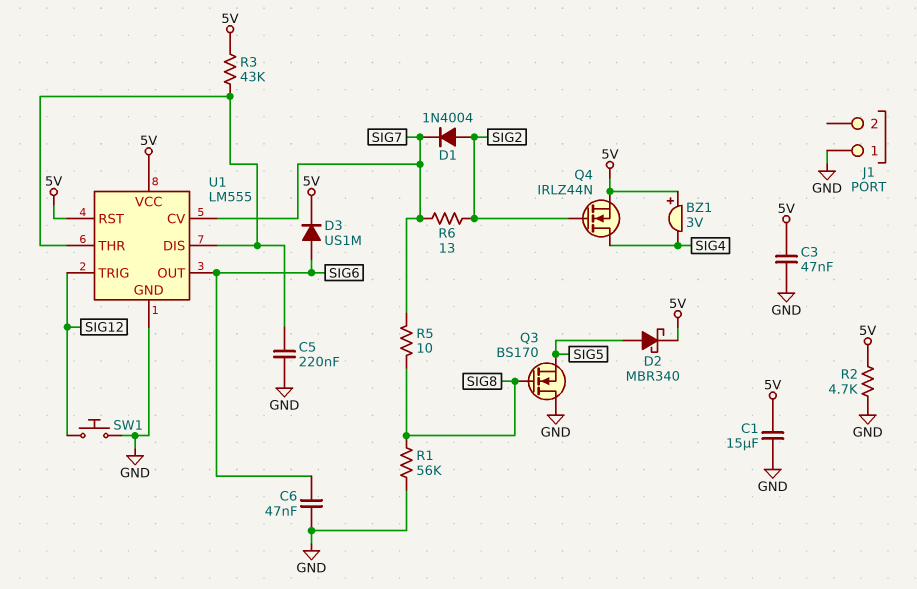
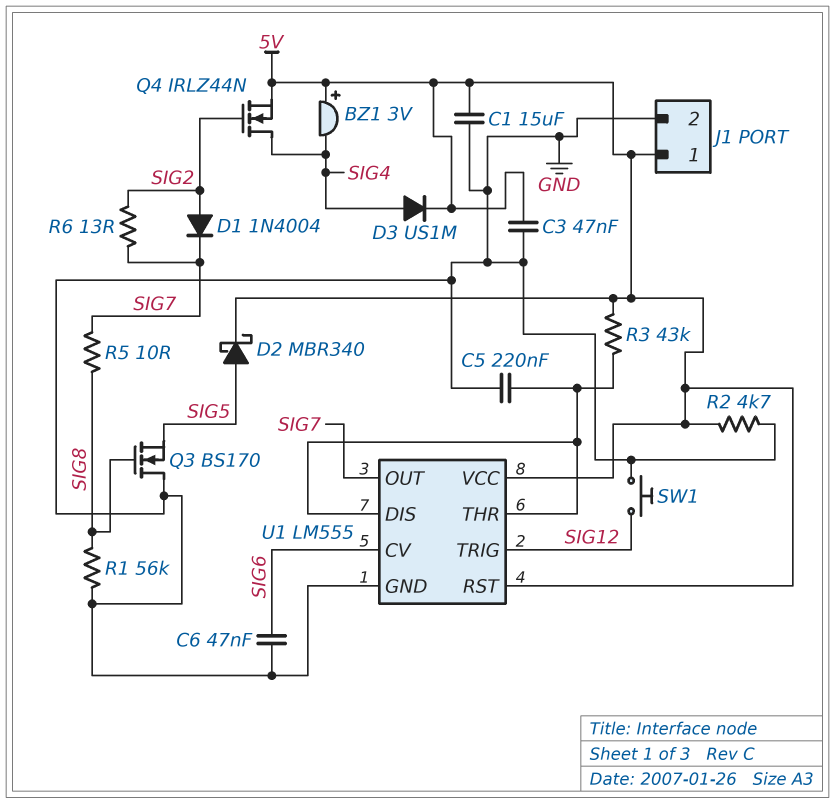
D3: diode US1M (A SIG6, K 5V) -> diode US1M (A SIG4, K 5V)
J1 pin 1: GND -> 5V
J1 pin 2: none -> GND
U1 pin CV: SIG7 -> SIG6
U1 pin OUT: SIG6 -> SIG7

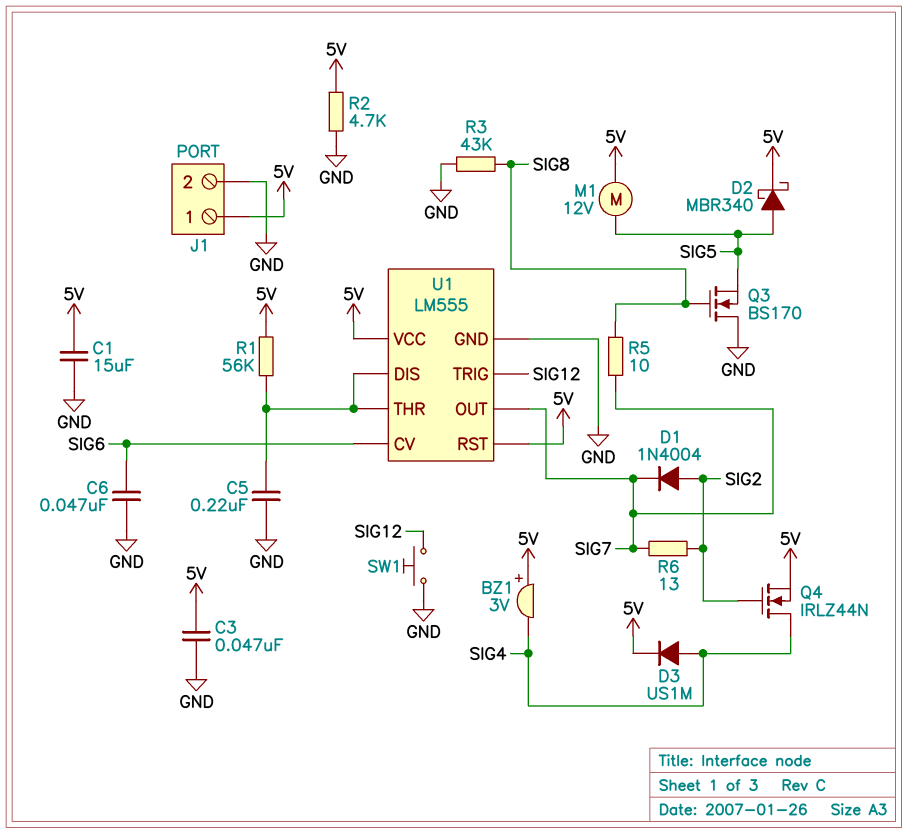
M1: none -> motor 12V (5V, SIG5)
R1: 56k (GND, SIG8) -> 56k (5V, U1/DIS)
R3: 43k (5V, U1/DIS) -> 43k (GND, SIG8)

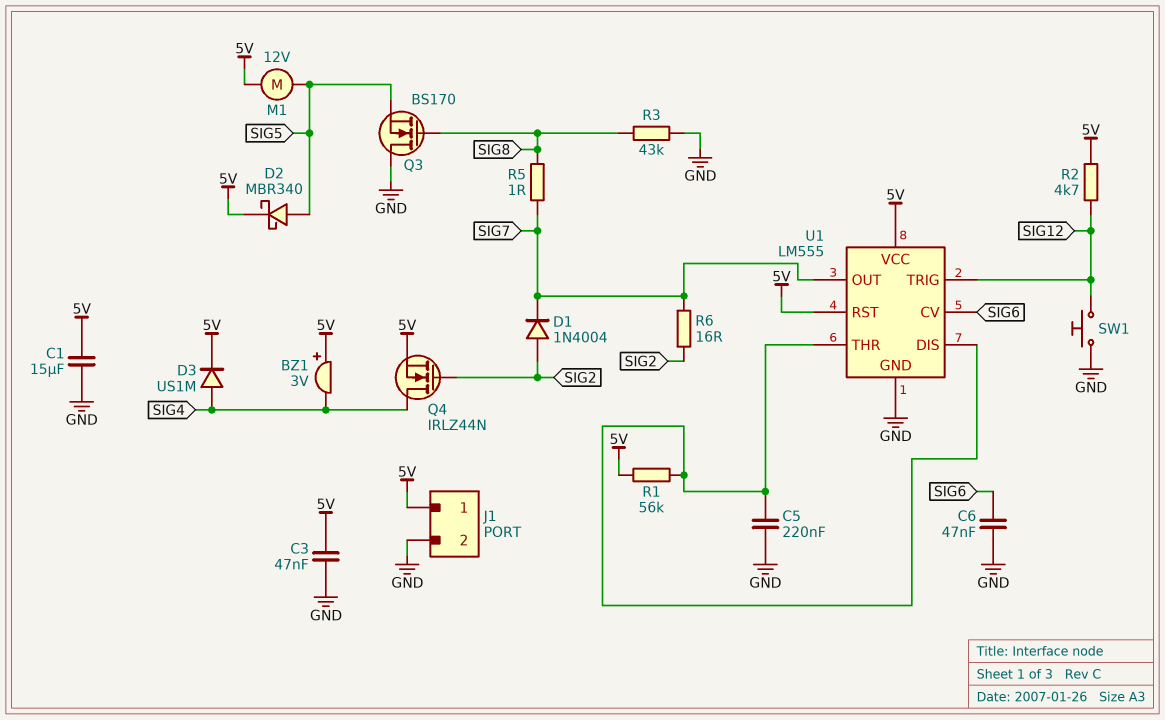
R2: 4.7k (5V, GND) -> 4.7k (5V, SIG12)
R5: 10 (SIG7, SIG8) -> 1 (SIG7, SIG8)
R6: 13 (SIG2, SIG7) -> 16 (SIG2, SIG7)

